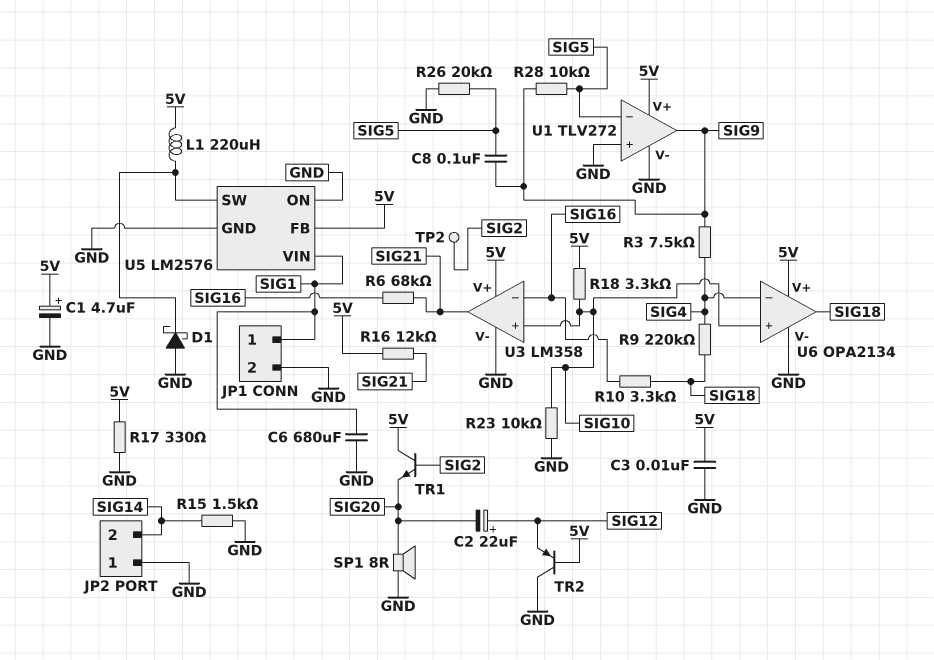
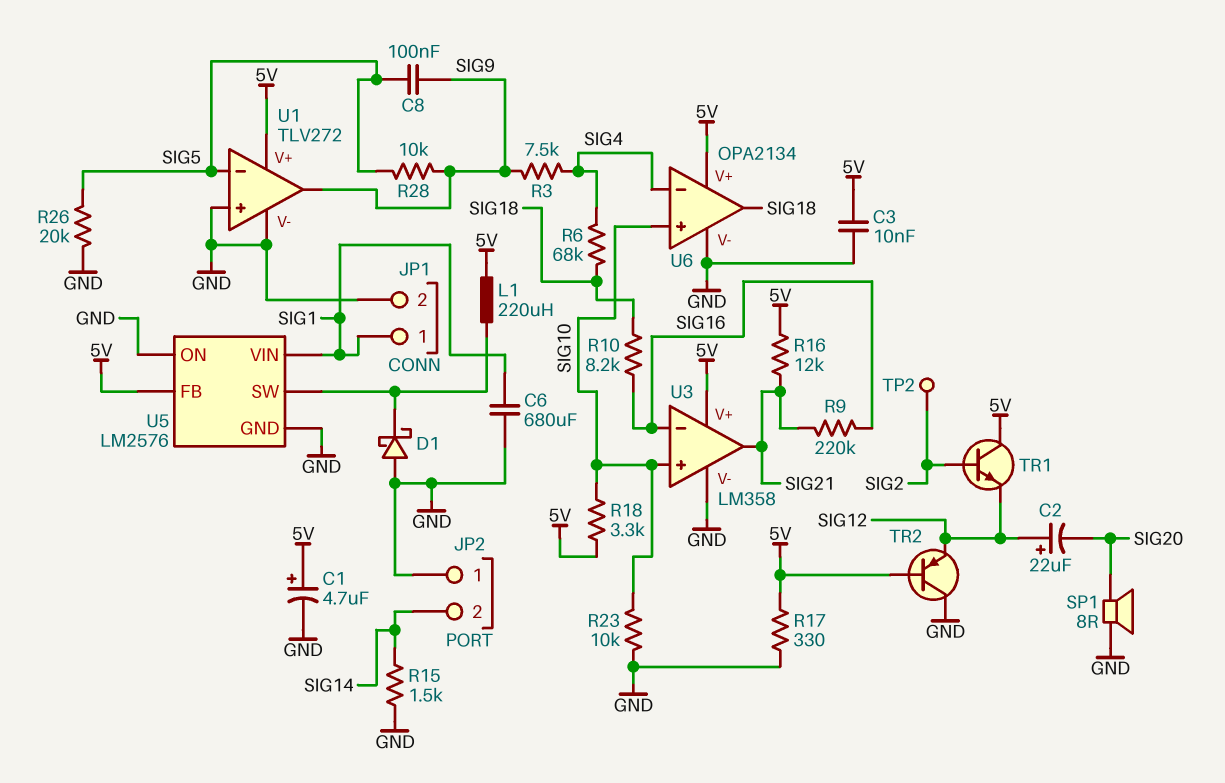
R6: 68k (SIG16, SIG21) -> 68k (SIG4, SIG18)
R9: 220k (SIG4, SIG18) -> 220k (SIG16, SIG21)
R10: 3.3k (SIG16, SIG18) -> 8.2k (SIG16, SIG18)
TR1: NPN (B SIG2, C 5V, E SIG20) -> NPN (B SIG2, C 5V, E SIG12)

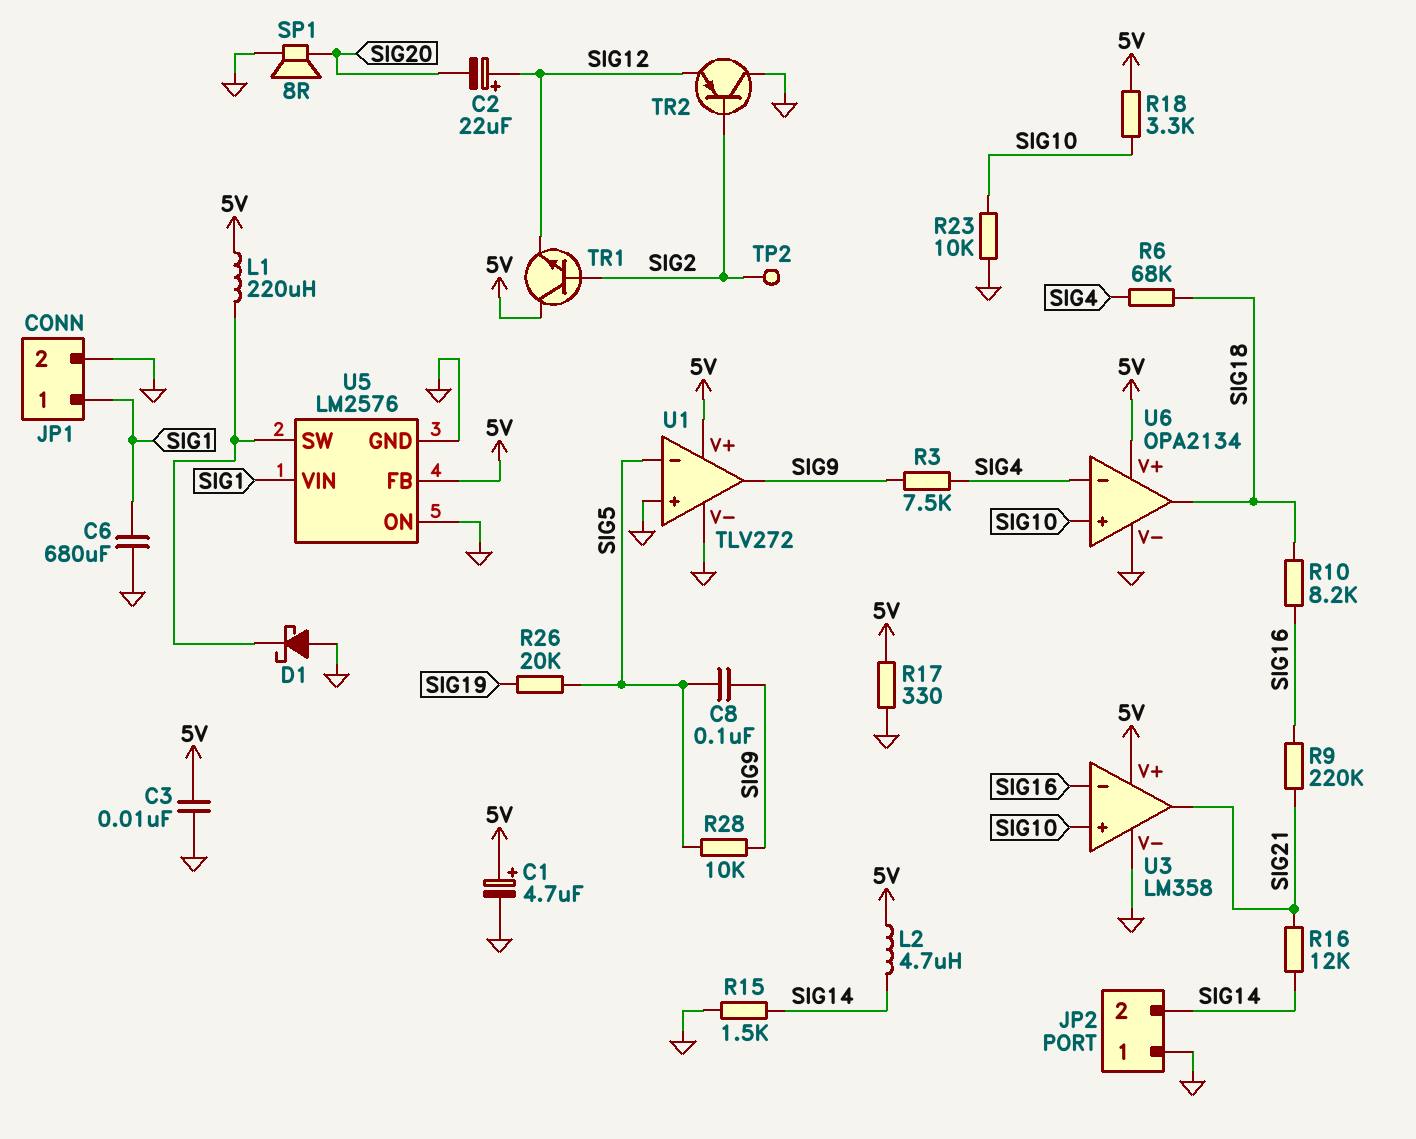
L2: none -> 4.7uH (5V, SIG14)
R16: 12k (5V, SIG21) -> 12k (SIG14, SIG21)
R26: 20k (GND, SIG5) -> 20k (SIG5, SIG19)
TR2: PNP (B 5V, C GND, E SIG12) -> PNP (B SIG2, C GND, E SIG12)

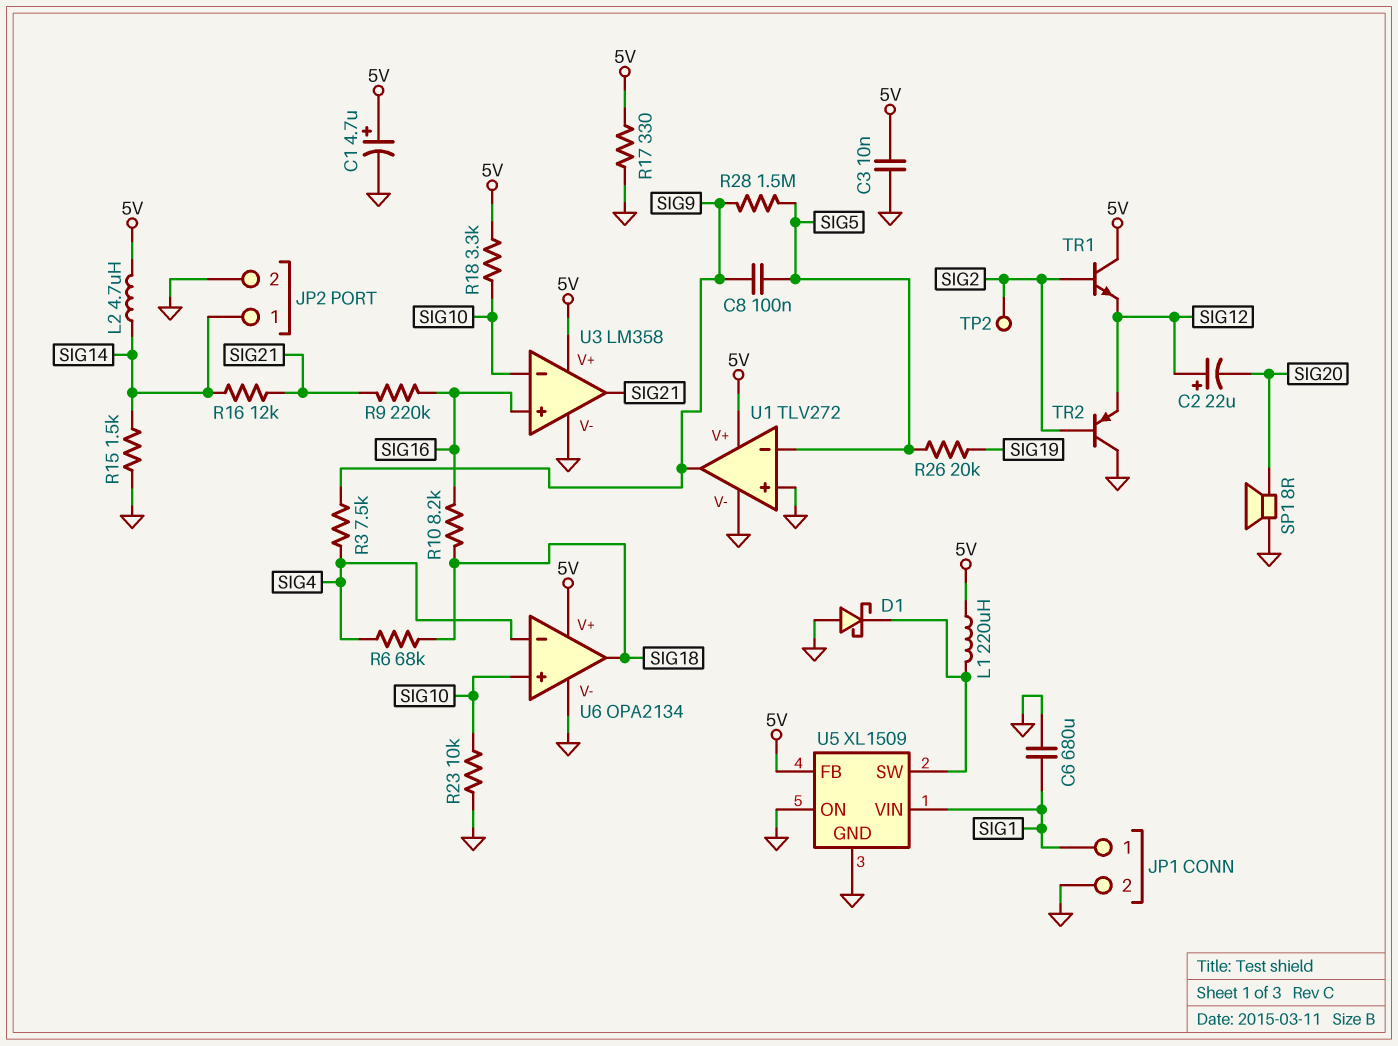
JP2 pin 1: GND -> SIG14
JP2 pin 2: SIG14 -> GND
R28: 10k (SIG5, SIG9) -> 1.5M (SIG5, SIG9)
U3 pin in+: SIG10 -> SIG16
U3 pin in-: SIG16 -> SIG10
U5: LM2576 -> XL1509

